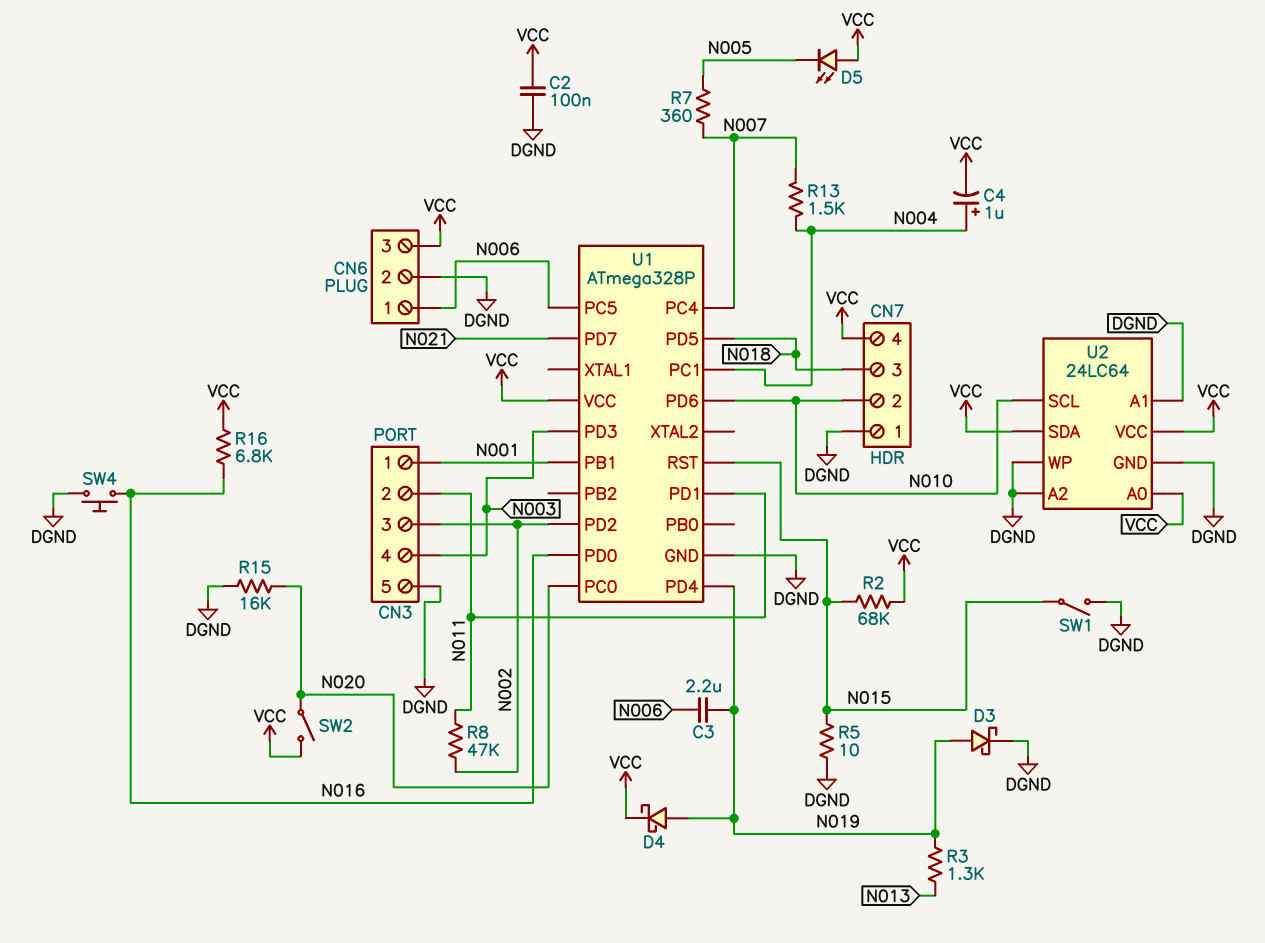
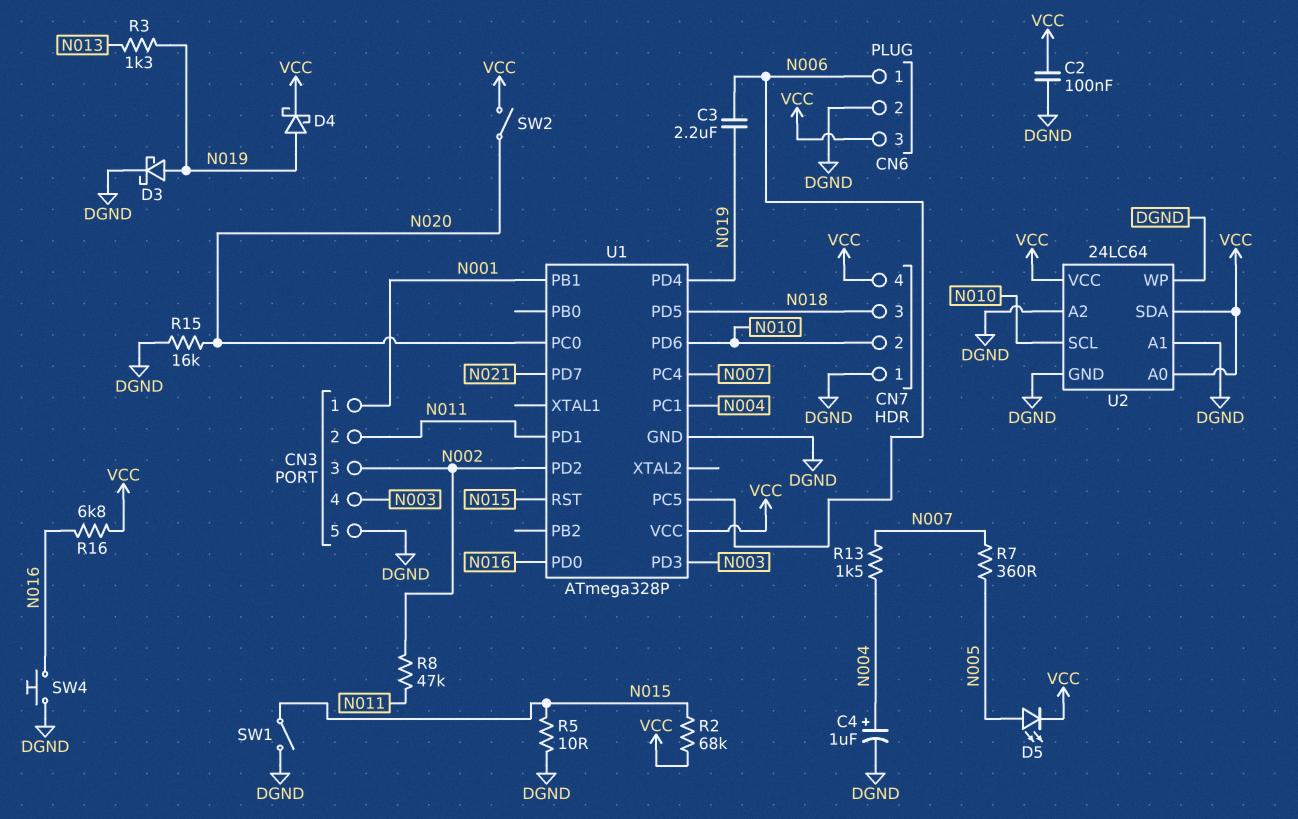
C4: 1uF (plus N004, minus VCC) -> 1uF (plus N004, minus DGND)
D5: LED (A VCC, K N005) -> LED (A N005, K VCC)

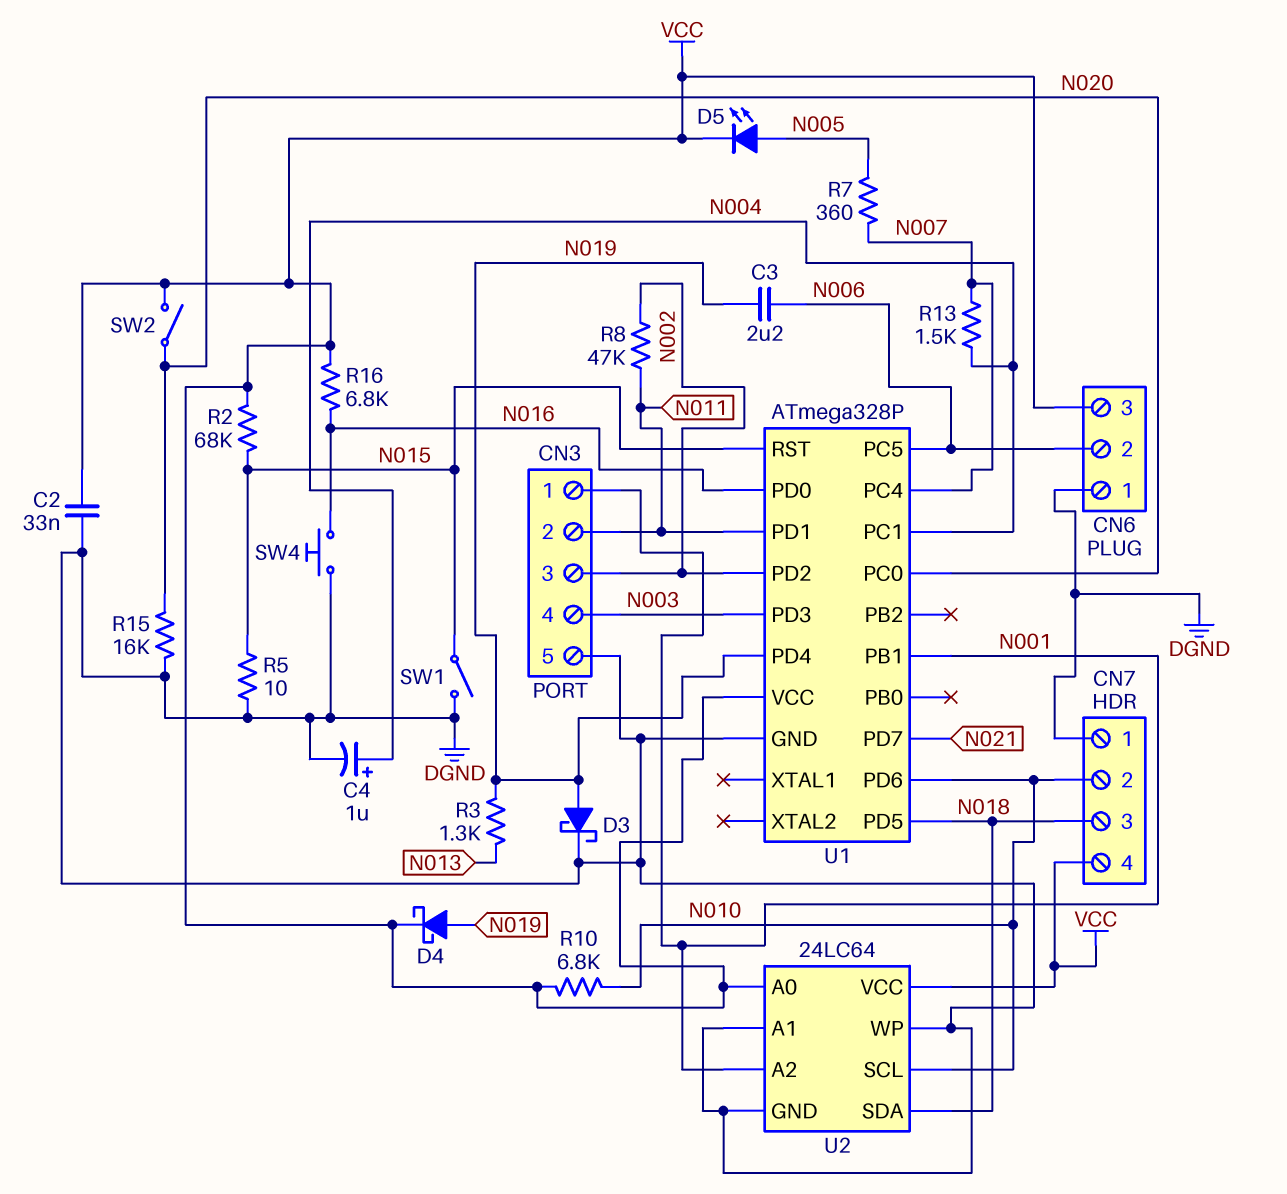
C2: 100nF (DGND, VCC) -> 33nF (DGND, VCC)
CN6 pin 1: N006 -> DGND
CN6 pin 2: DGND -> N006
R10: none -> 6.8k (N010, VCC)
U2 pin A2: DGND -> N001
U2 pin SDA: VCC -> N018

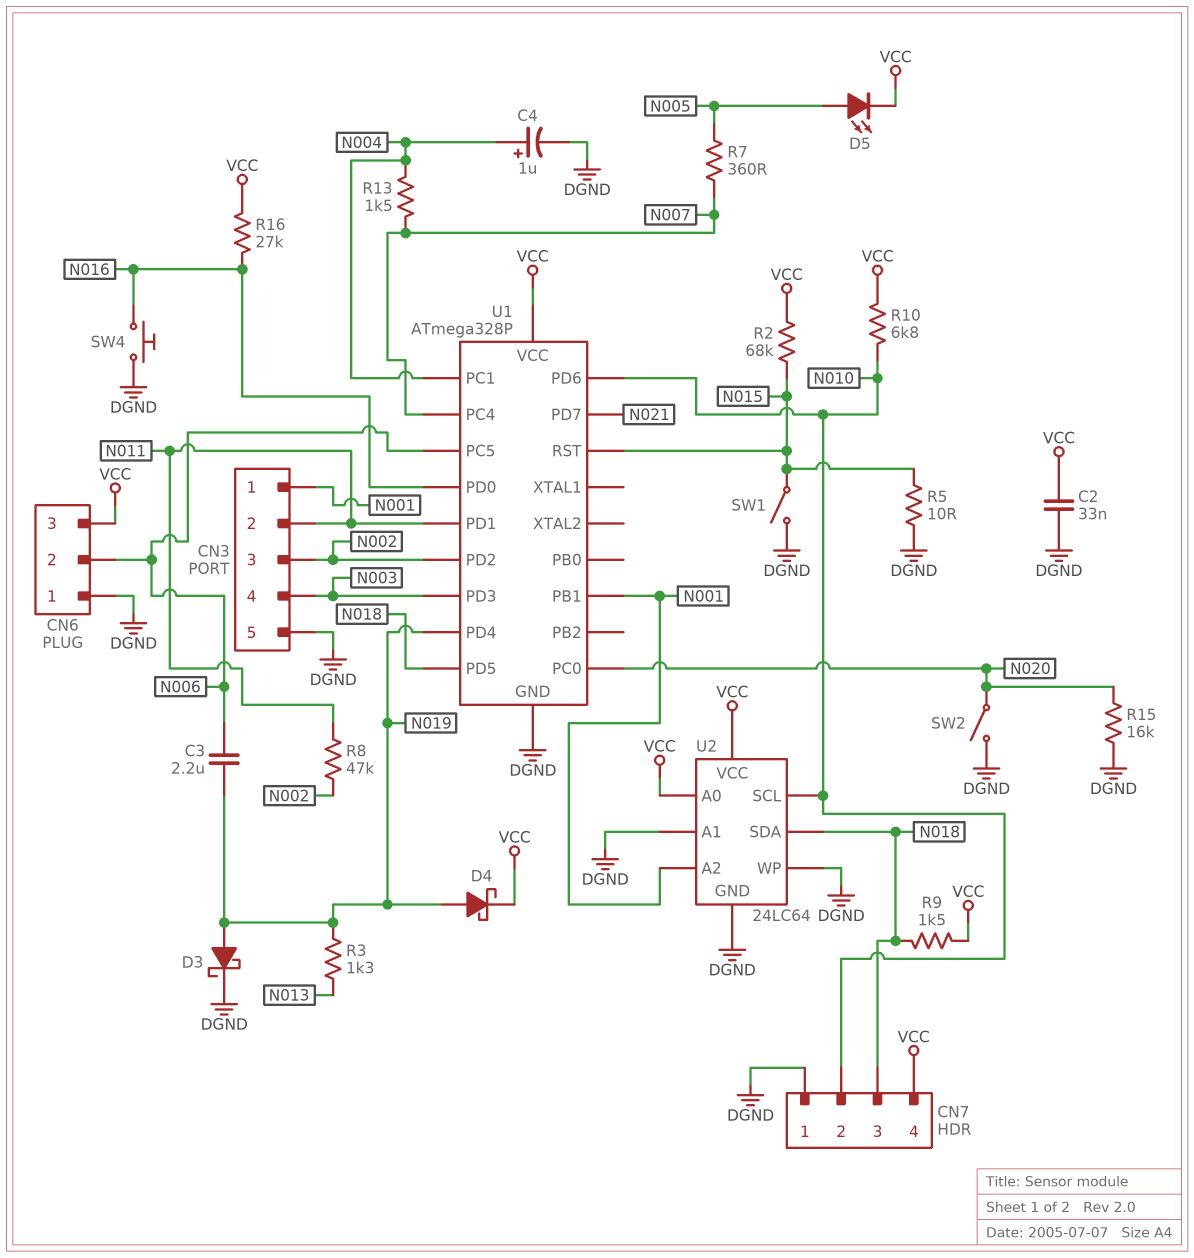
R9: none -> 1.5k (N018, VCC)
R16: 6.8k (N016, VCC) -> 27k (N016, VCC)
SW2: switch (N020, VCC) -> switch (DGND, N020)

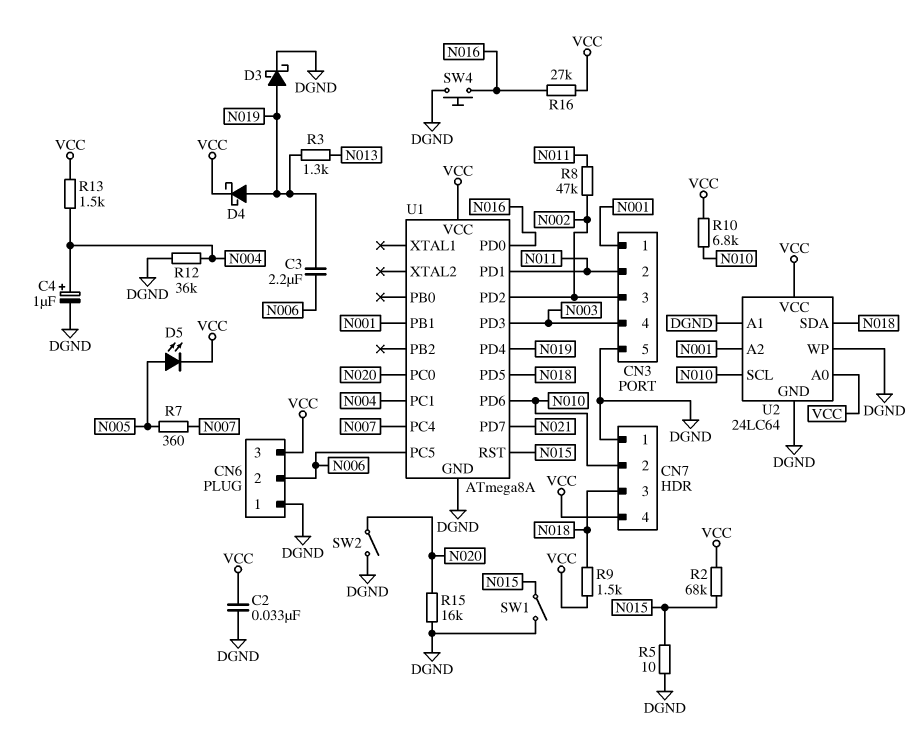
R12: none -> 36k (DGND, N004)
R13: 1.5k (N004, N007) -> 1.5k (N004, VCC)
U1: ATmega328P -> ATmega8A

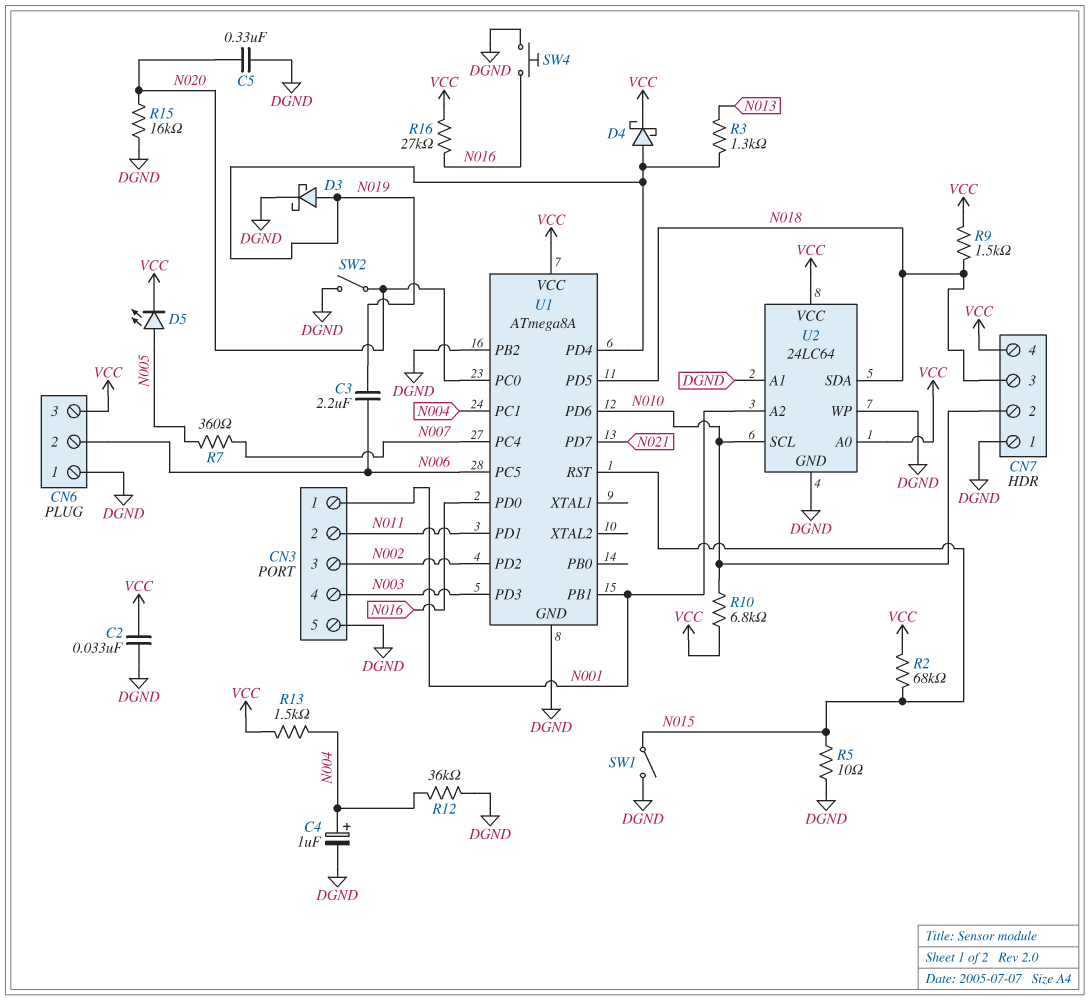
C5: none -> 330nF (DGND, N020)
R8: 47k (N002, N011) -> none
U1 pin PB2: none -> DGND

